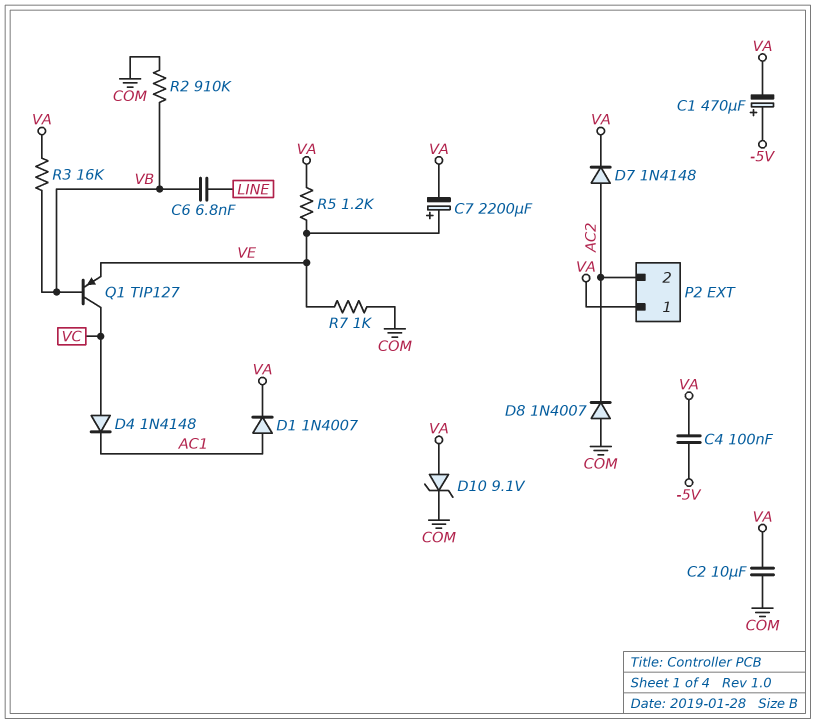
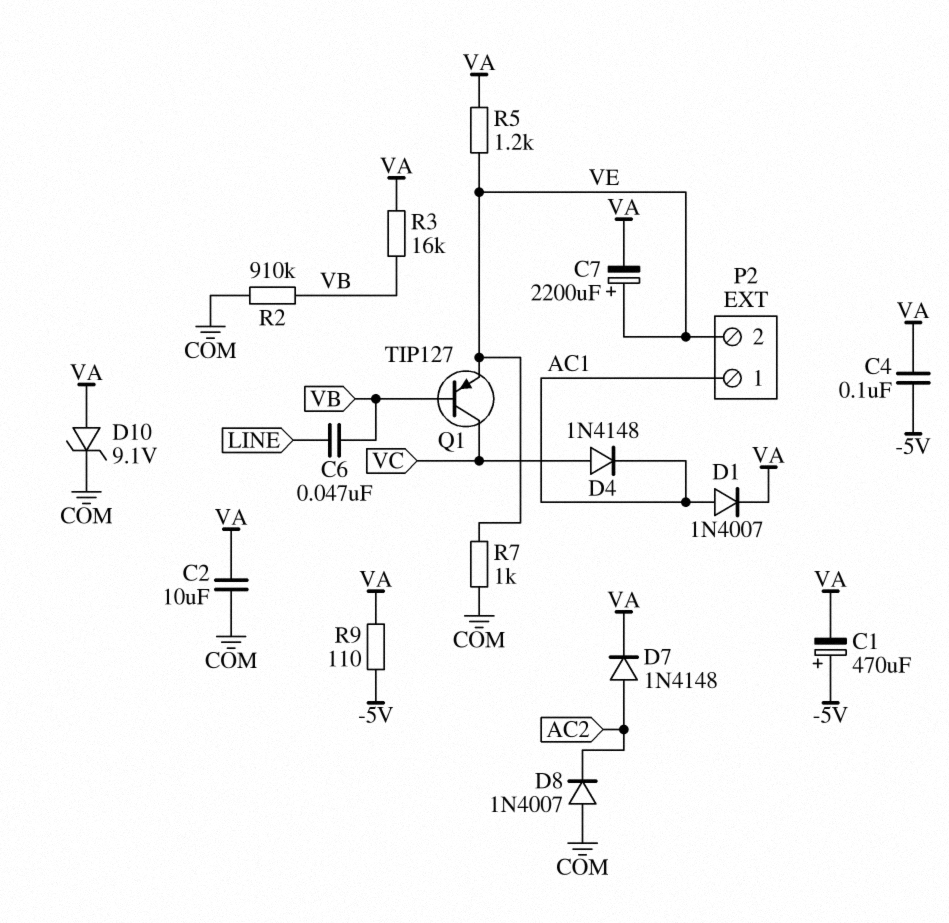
C6: 6.8nF (LINE, VB) -> 47nF (LINE, VB)
P2 pin 1: VA -> AC1
P2 pin 2: AC2 -> VE
R9: none -> 110 (-5V, VA)

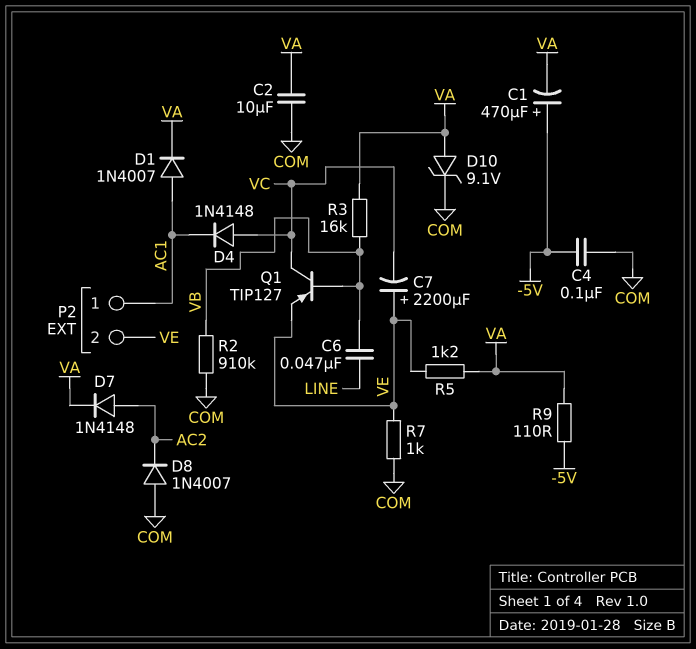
C4: 100nF (-5V, VA) -> 100nF (-5V, COM)
C7: 2200uF (plus VE, minus VA) -> 2200uF (plus VE, minus VC)

